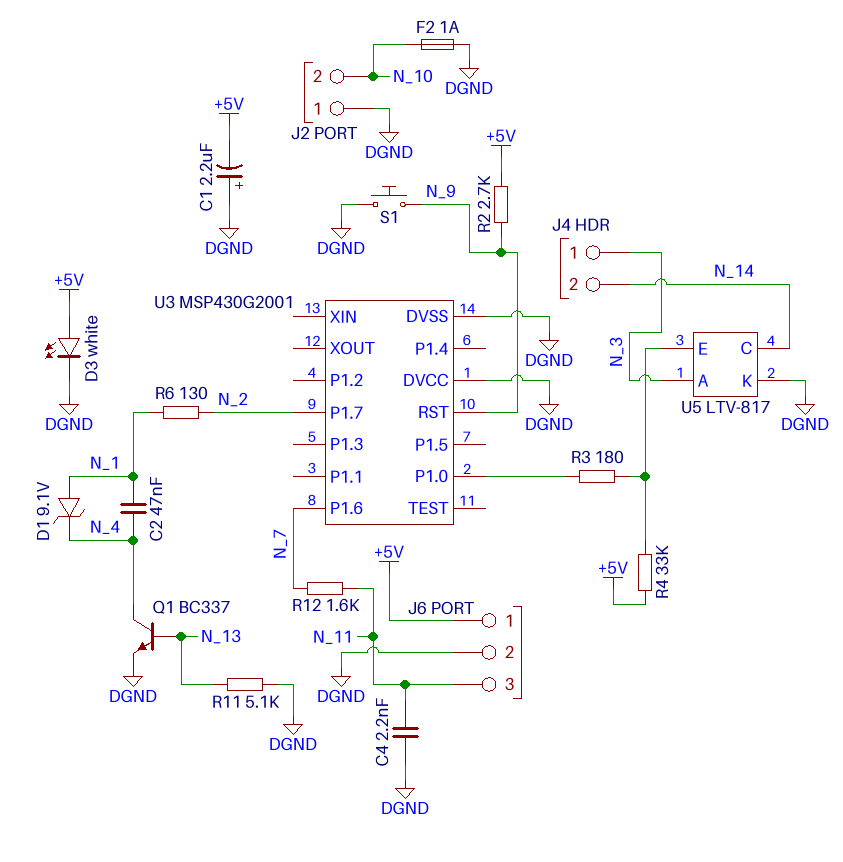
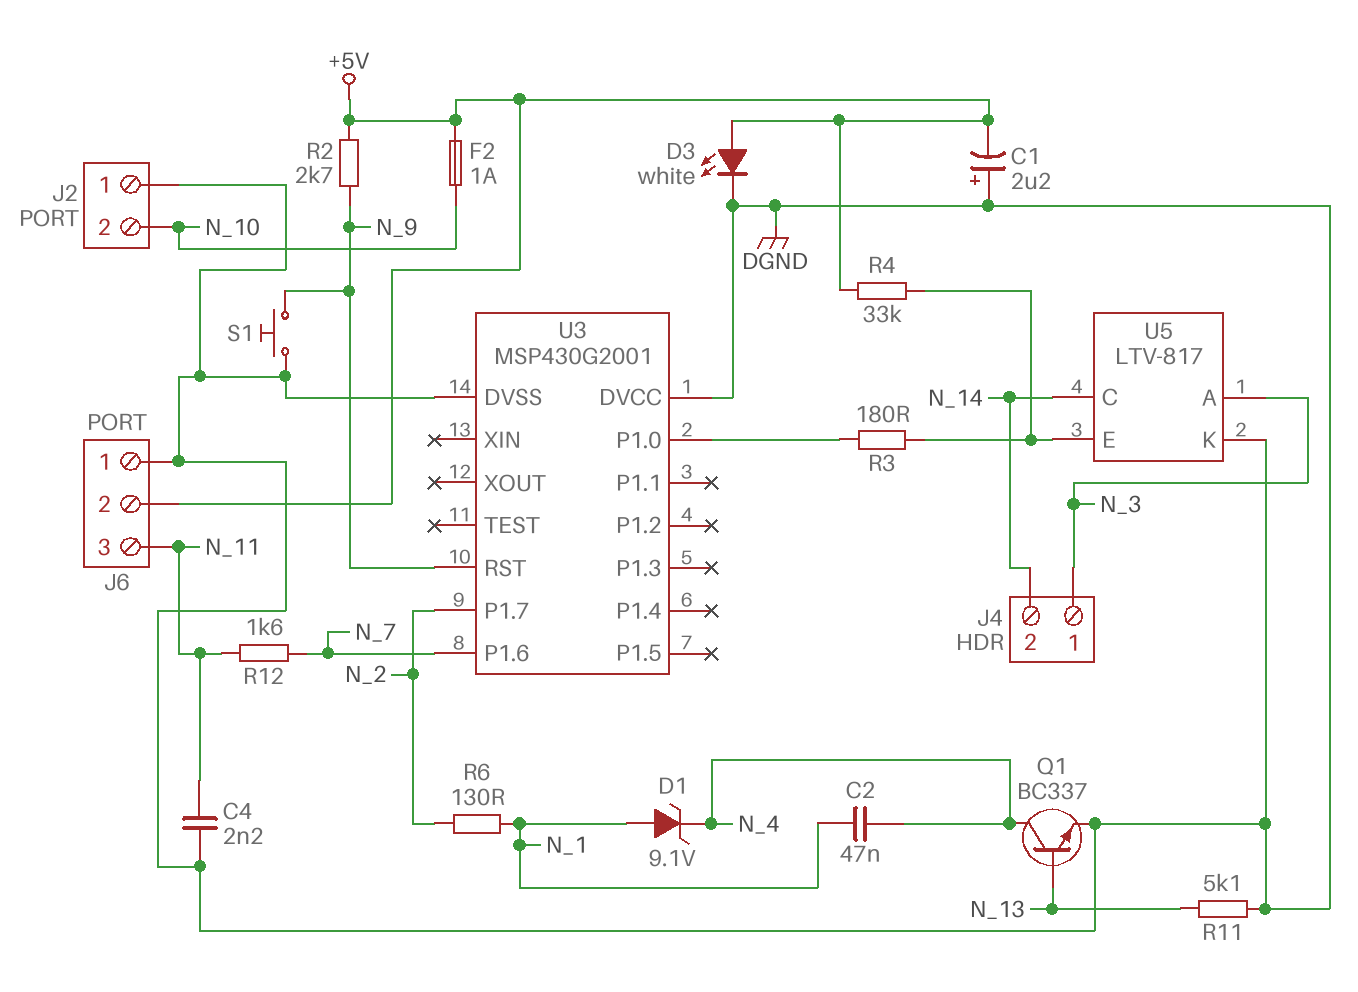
F2: 1A (DGND, N_10) -> 1A (+5V, N_10)
J6 pin 1: +5V -> DGND
J6 pin 2: DGND -> +5V

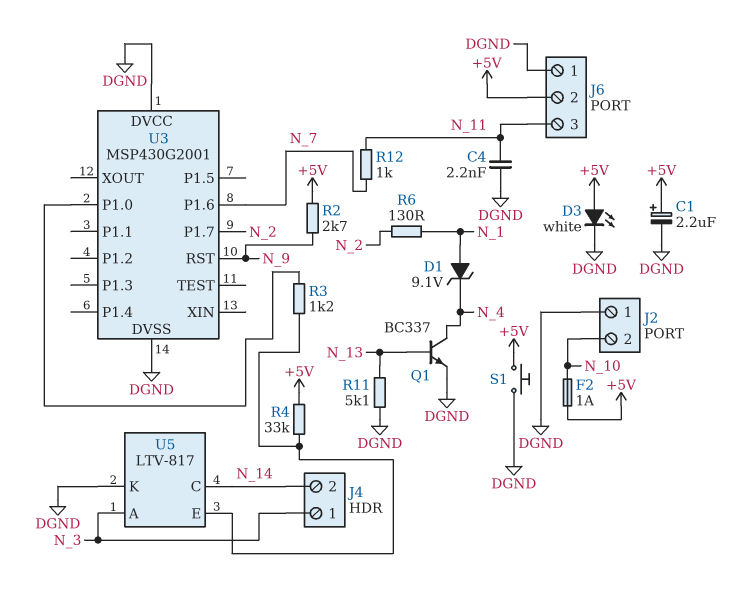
C1: 2.2uF (plus DGND, minus +5V) -> 2.2uF (plus +5V, minus DGND)
C2: 47nF (N_1, N_4) -> none
R3: 180 (U3/P1.0, U5/E) -> 1.2k (U3/P1.0, U5/E)
R12: 1.6k (N_7, N_11) -> 1k (N_7, N_11)
S1: button (DGND, N_9) -> button (+5V, DGND)

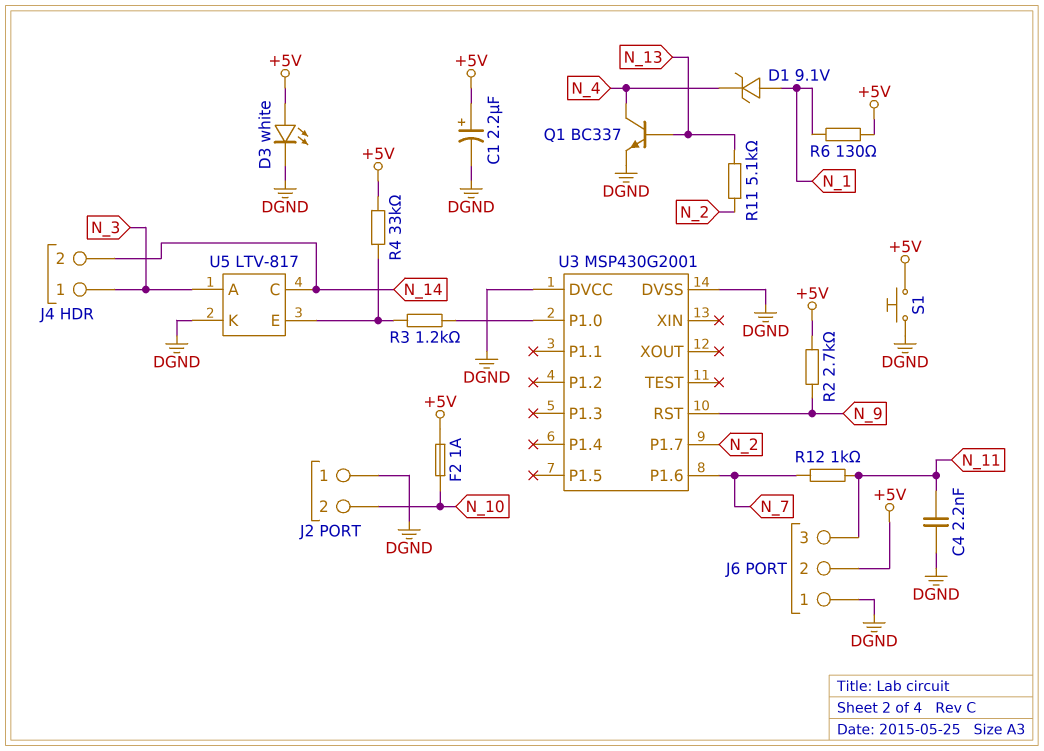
R6: 130 (N_1, N_2) -> 130 (+5V, N_1)
R11: 5.1k (DGND, N_13) -> 5.1k (N_2, N_13)

